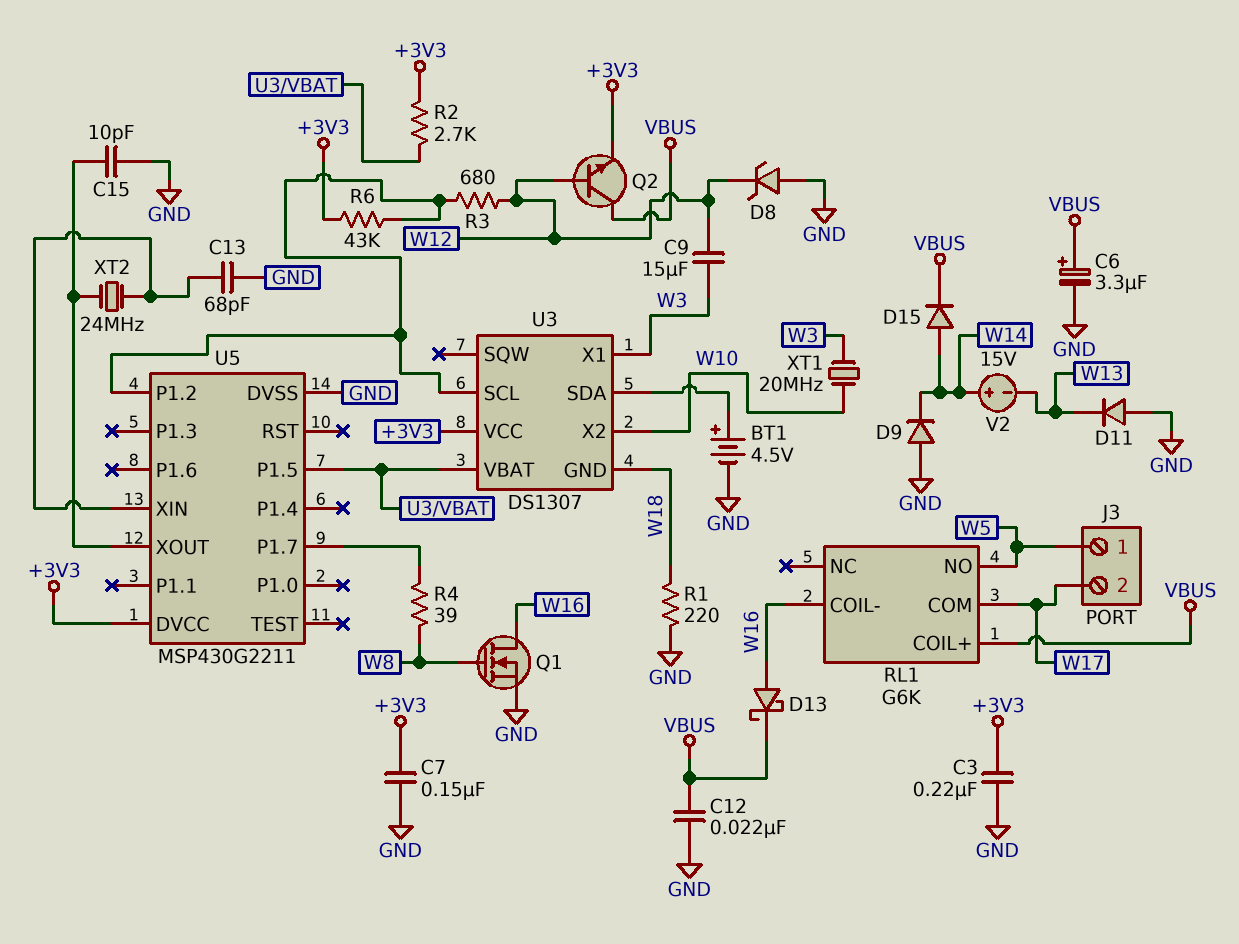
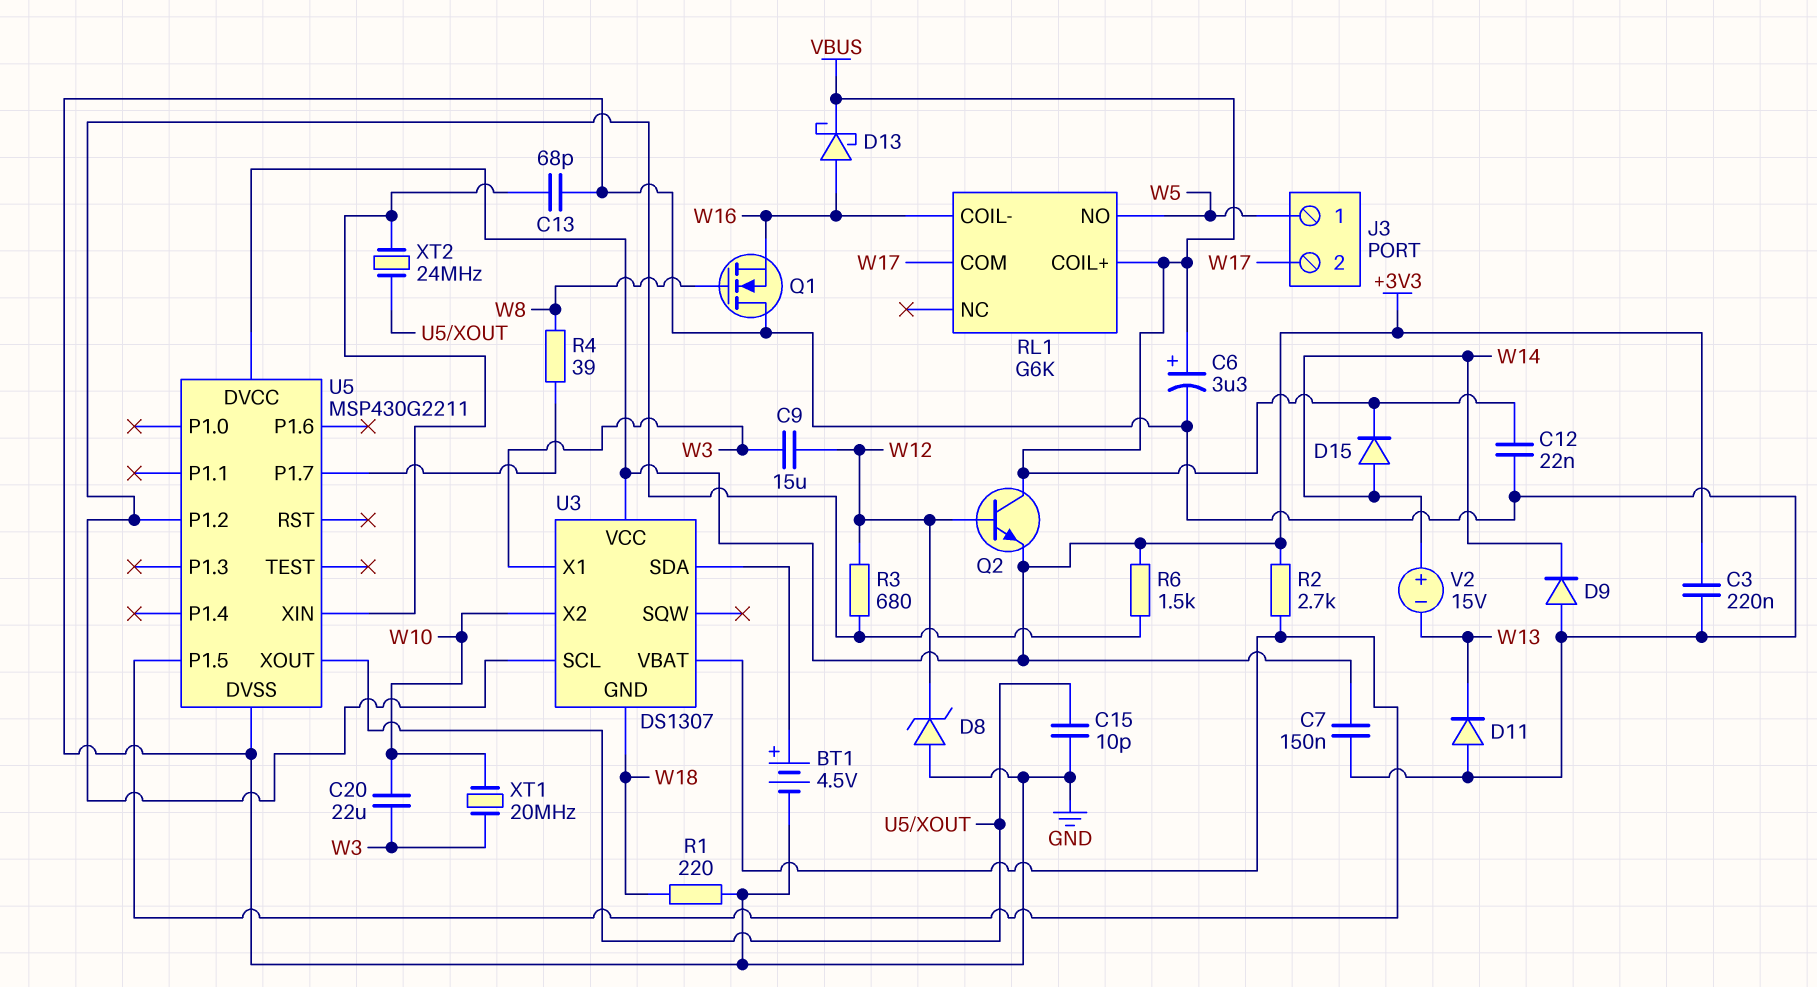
C20: none -> 22uF (W3, W10)
Q1: NMOS (G W8, D W16, S GND) -> NMOS (G W8, D GND, S W16)
R6: 43k (+3V3, U3/SCL) -> 1.5k (+3V3, U3/SCL)

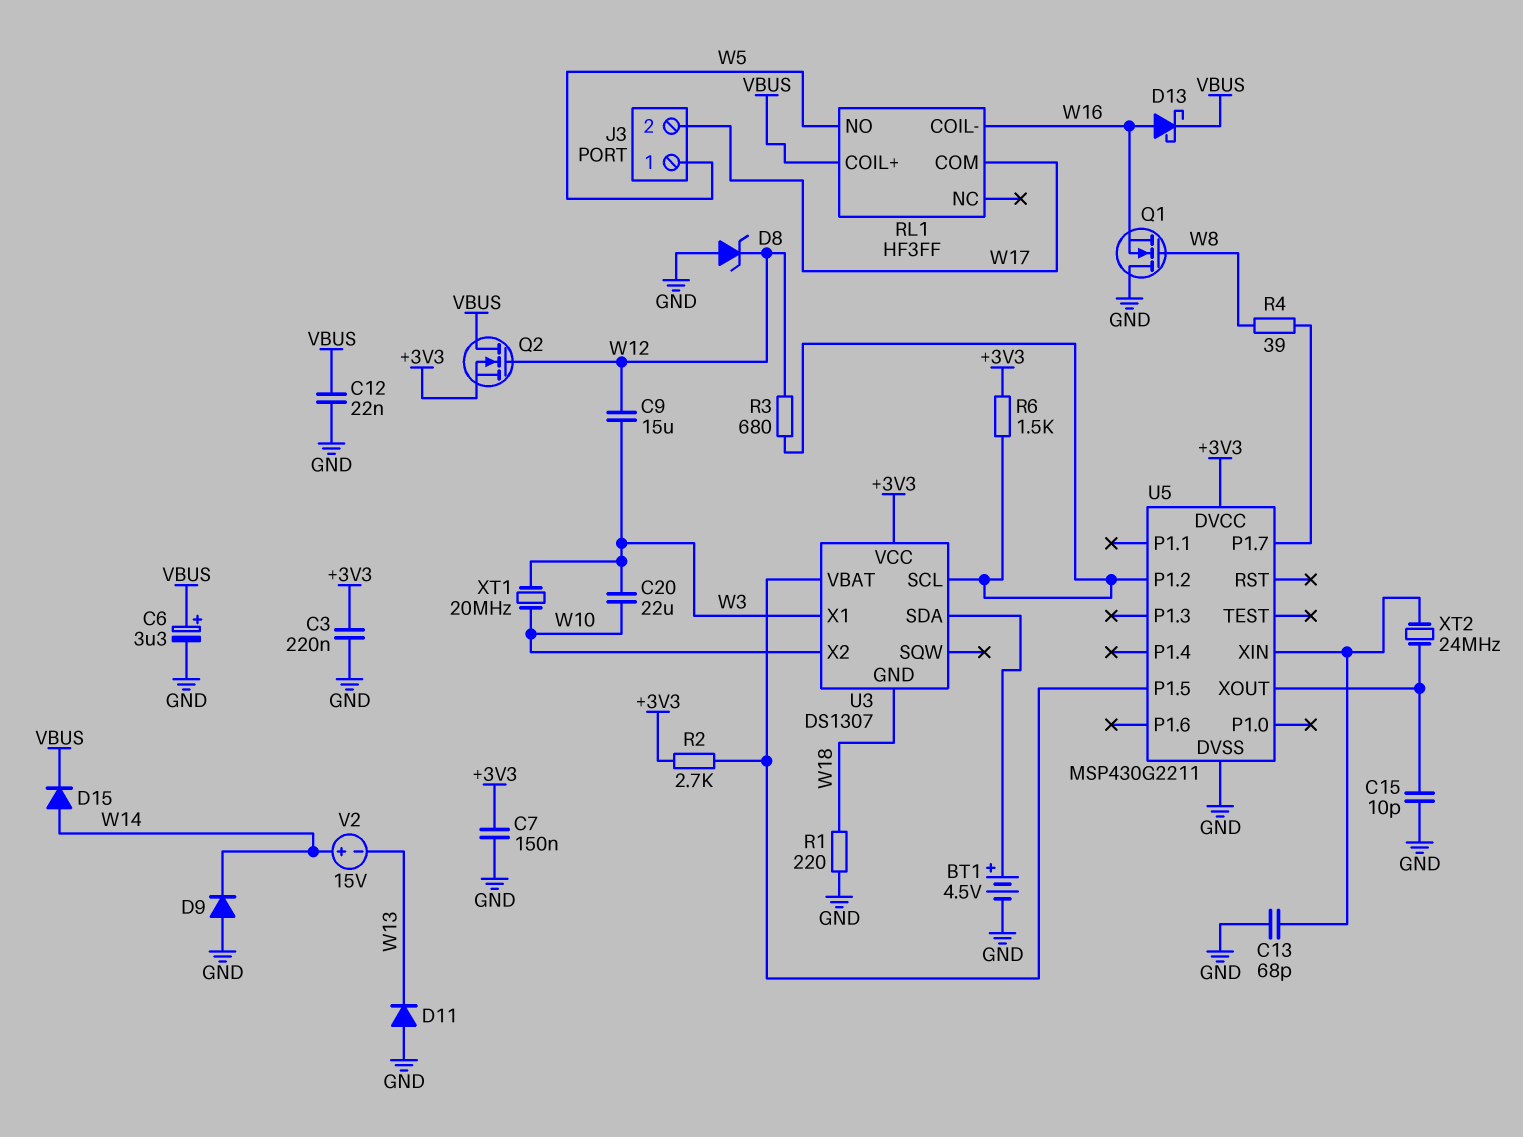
Q2: NPN (B W12, C VBUS, E +3V3) -> NMOS (G W12, D VBUS, S +3V3)
RL1: G6K -> HF3FF

